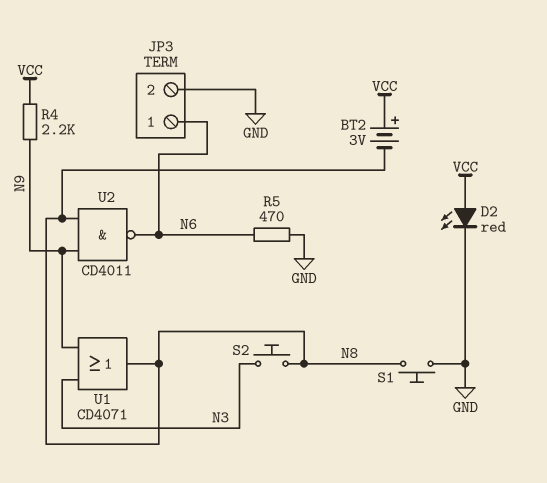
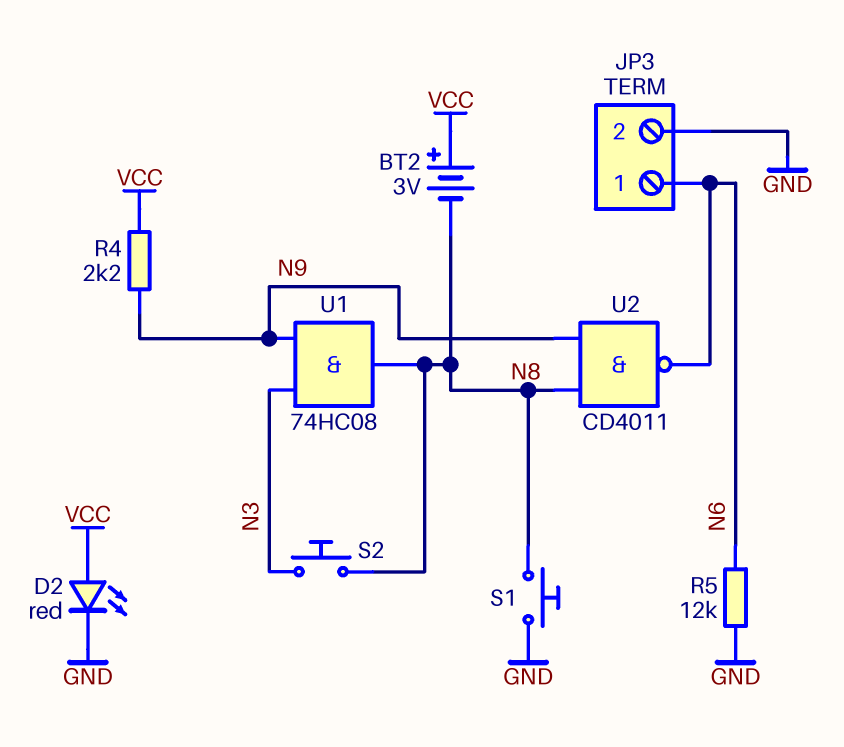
R5: 470 (GND, N6) -> 12k (GND, N6)
U1: OR CD4071 (in N3, in N9, out N8) -> AND 74HC08 (in N3, in N9, out N8)

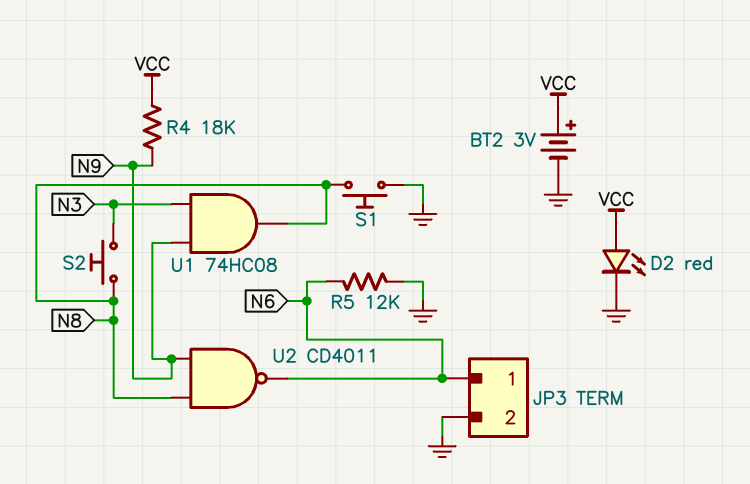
BT2: 3V (plus VCC, minus N8) -> 3V (plus VCC, minus GND)
R4: 2.2k (N9, VCC) -> 18k (N9, VCC)

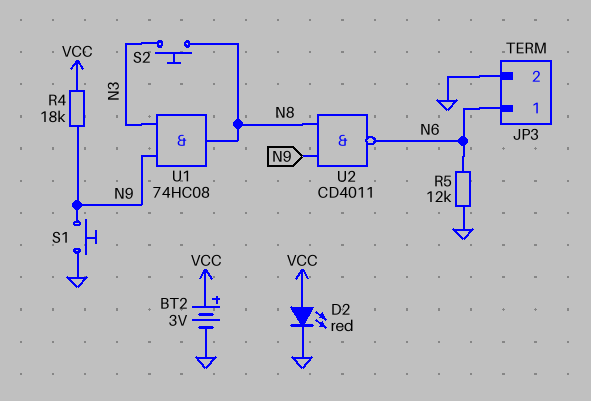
S1: button (GND, N8) -> button (GND, N9)

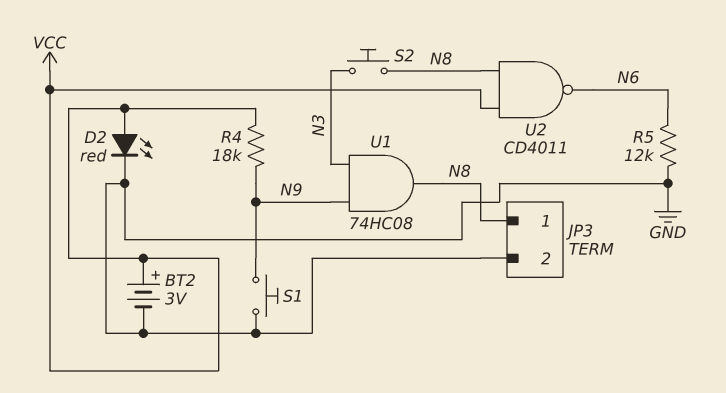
JP3 pin 1: N6 -> N8
U2: NAND CD4011 (in N8, in N9, out N6) -> NAND CD4011 (in N8, in VCC, out N6)

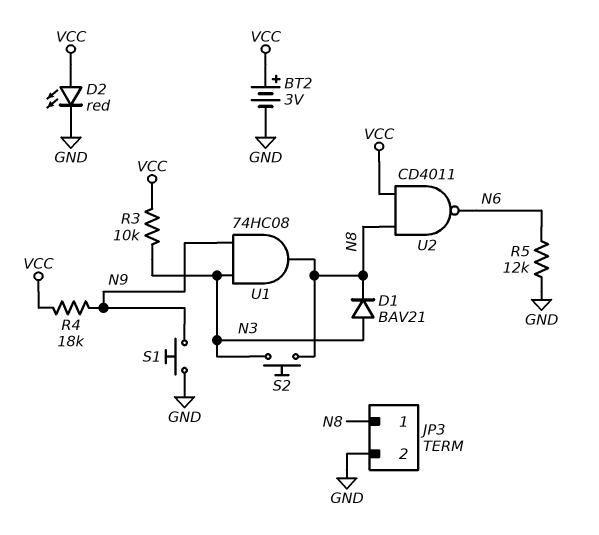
D1: none -> diode BAV21 (A N3, K N8)
R3: none -> 10k (N3, VCC)

